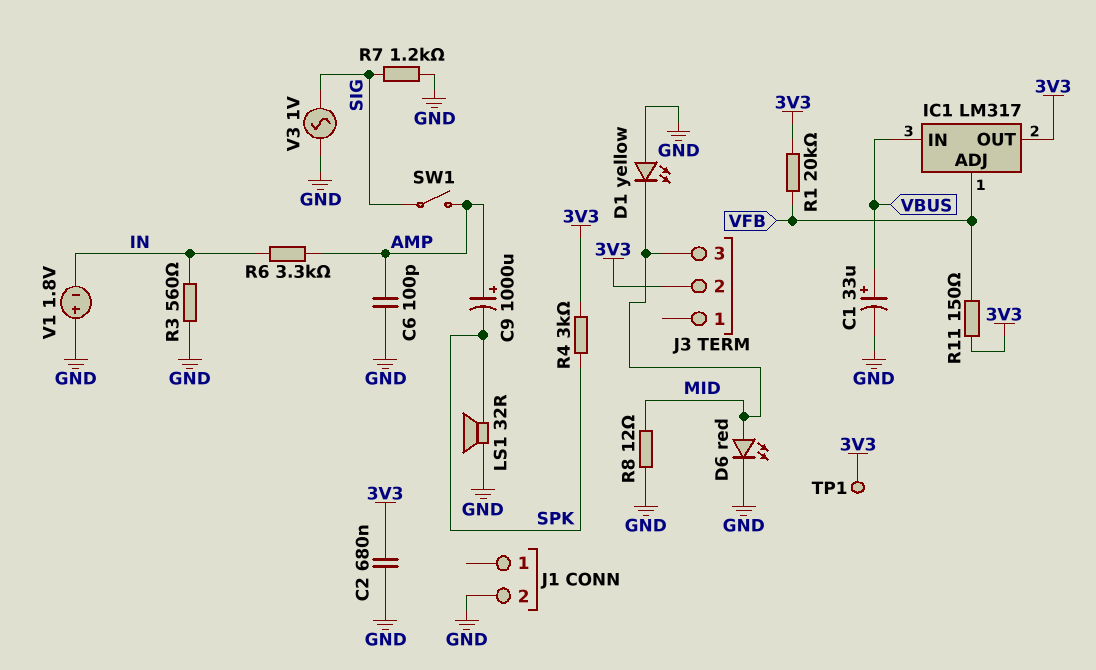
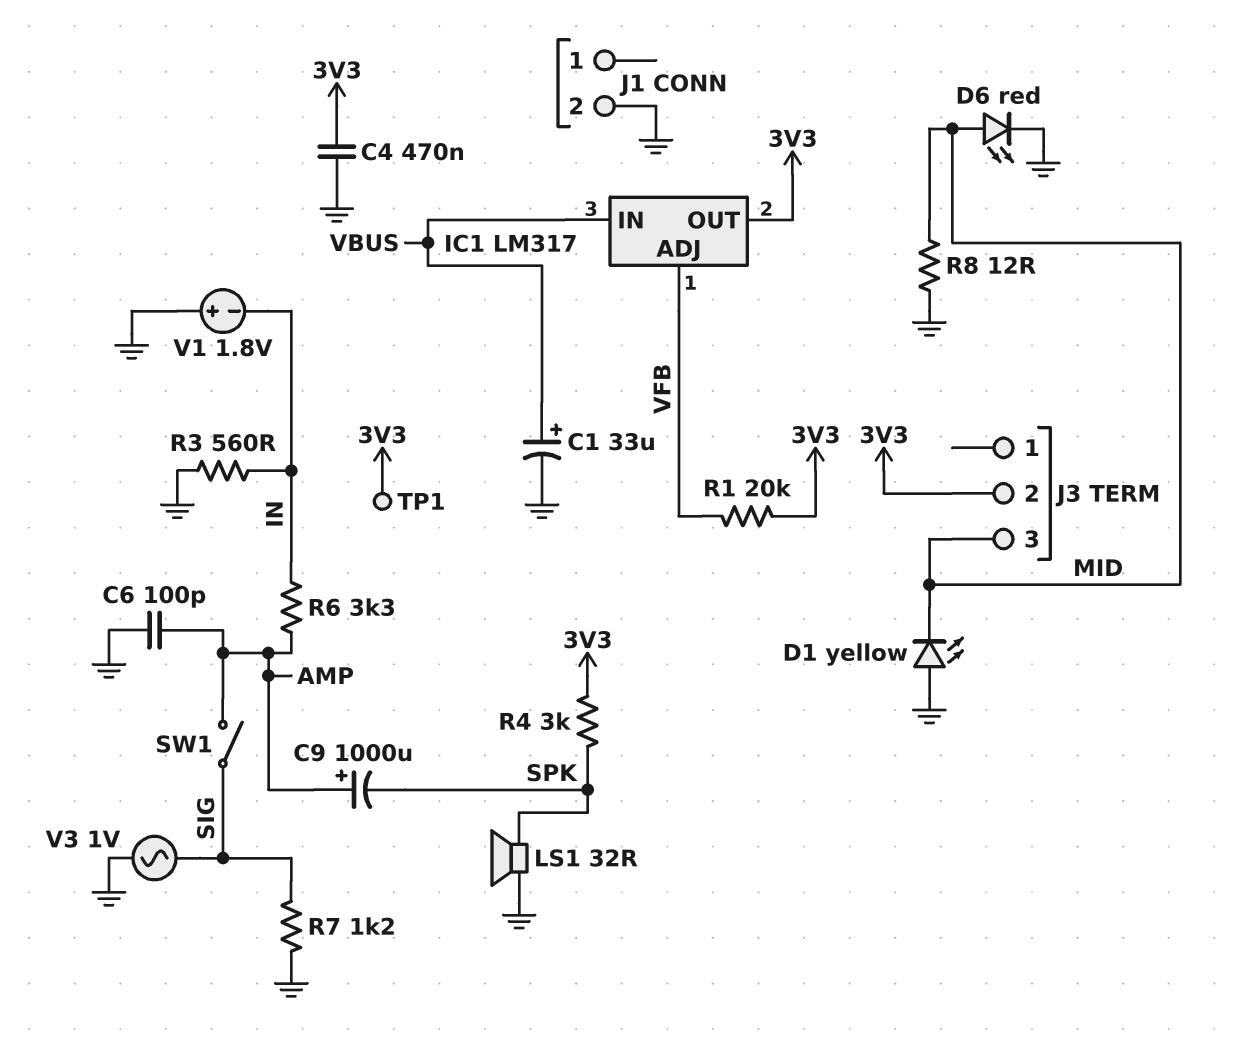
C2: 680nF (3V3, GND) -> none
C4: none -> 470nF (3V3, GND)
R11: 150 (3V3, VFB) -> none

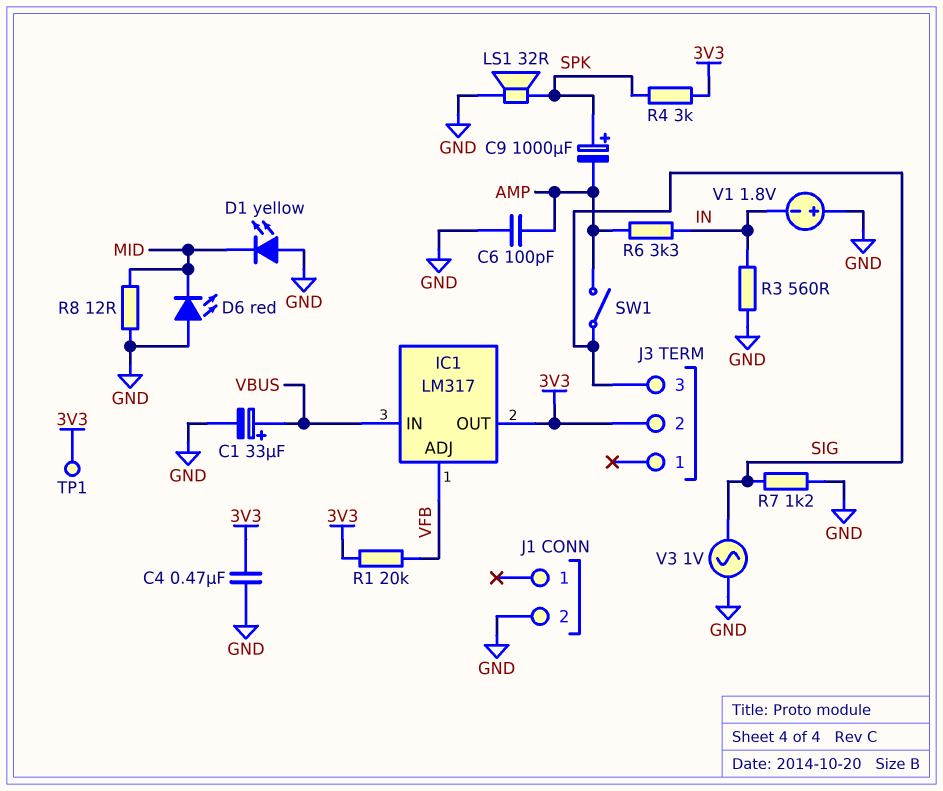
C9: 1000uF (plus AMP, minus SPK) -> 1000uF (plus SPK, minus AMP)
D6: LED red (A MID, K GND) -> LED red (A GND, K MID)
J3 pin 3: MID -> SIG

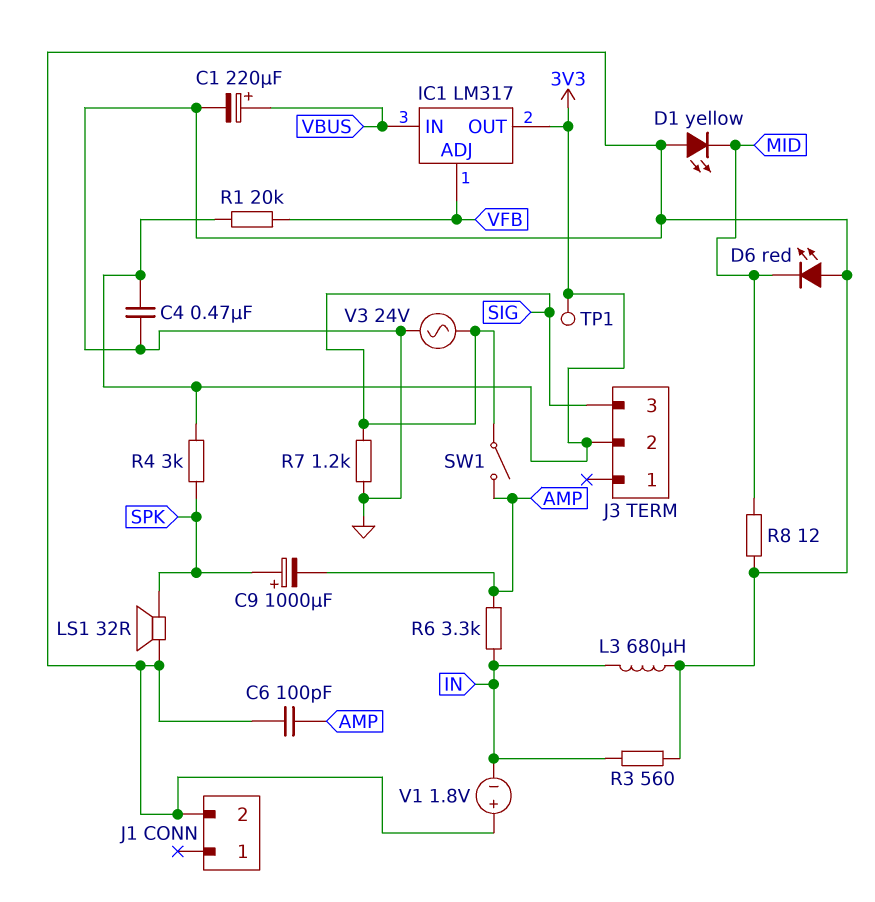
C1: 33uF (plus VBUS, minus GND) -> 220uF (plus VBUS, minus GND)
L3: none -> 680uH (GND, IN)
V3: AC 1V (GND, SIG) -> AC 24V (GND, SIG)

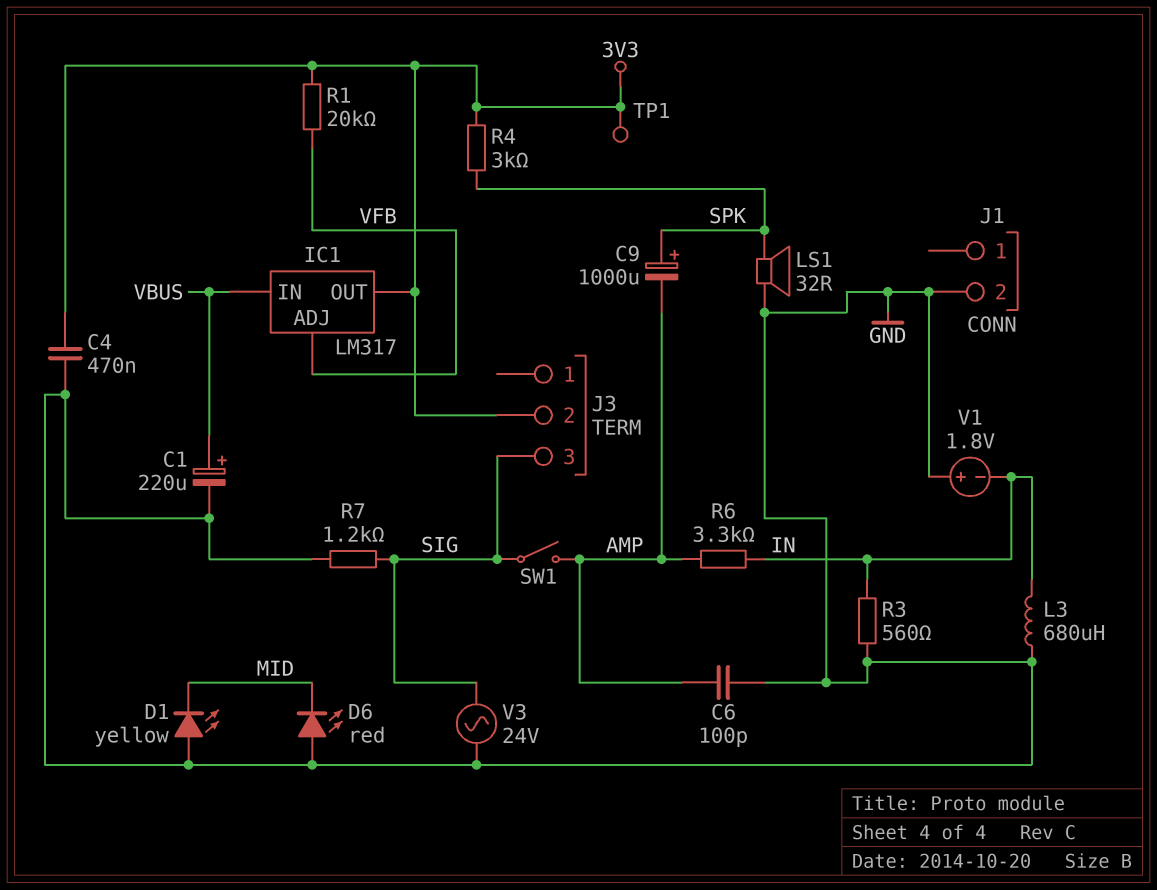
R8: 12 (GND, MID) -> none

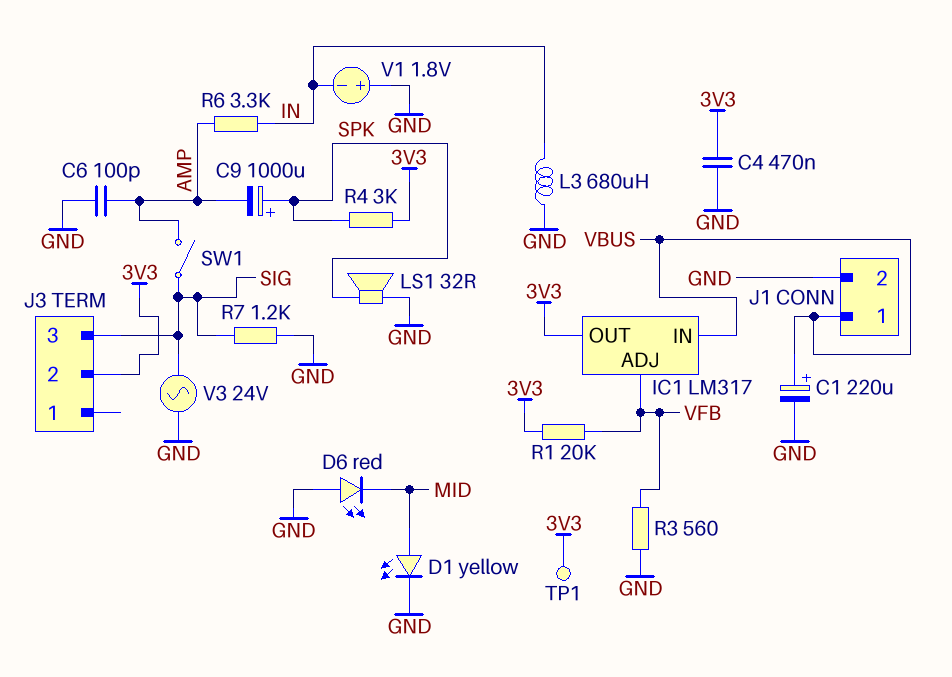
D1: LED yellow (A GND, K MID) -> LED yellow (A MID, K GND)
J1 pin 1: none -> VBUS
R3: 560 (GND, IN) -> 560 (GND, VFB)

